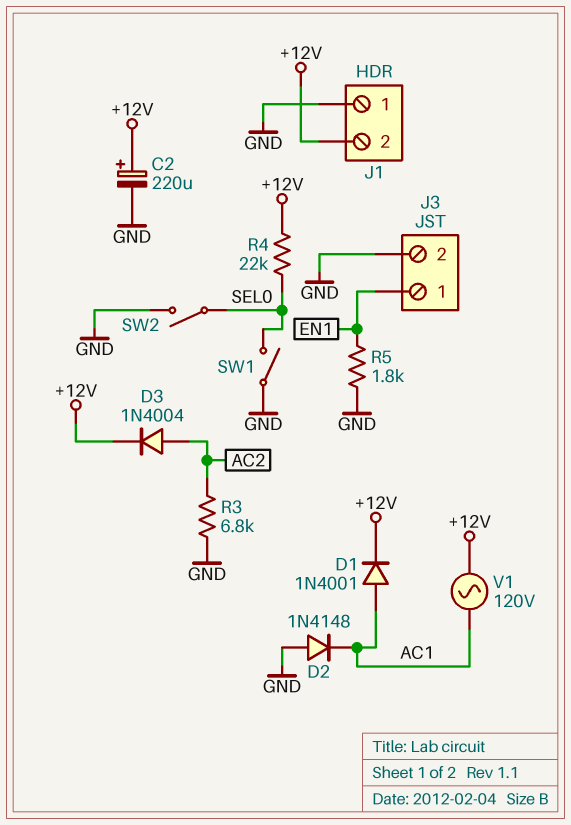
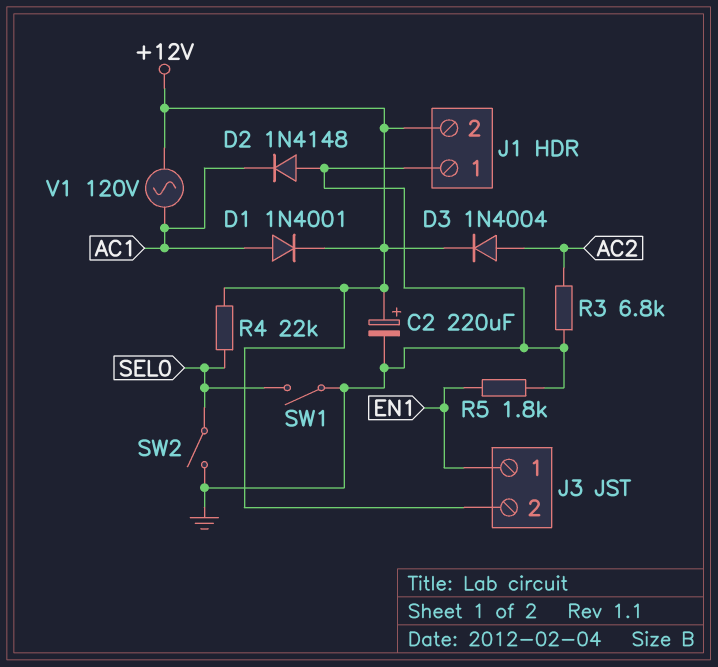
J3 pin 2: GND -> +12V

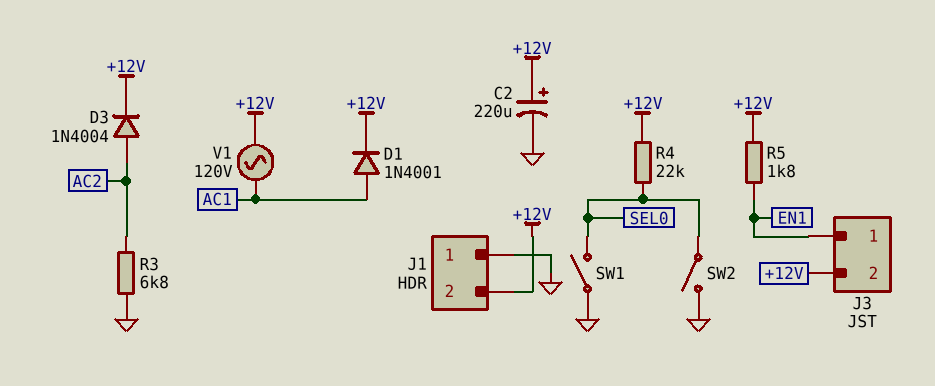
D2: diode 1N4148 (A GND, K AC1) -> none
R5: 1.8k (EN1, GND) -> 1.8k (+12V, EN1)

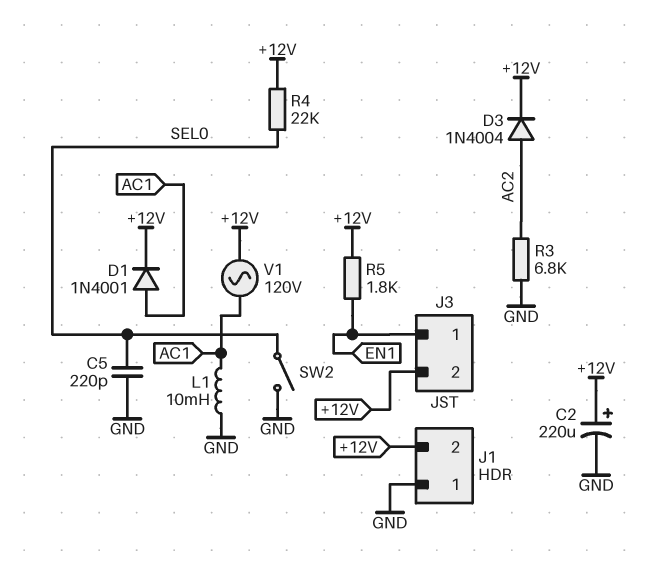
C5: none -> 220pF (GND, SEL0)
L1: none -> 10mH (AC1, GND)
SW1: switch (GND, SEL0) -> none

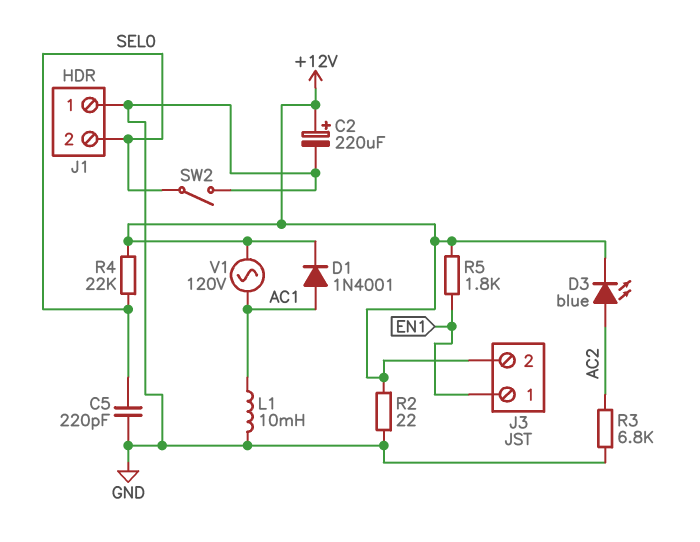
D3: diode 1N4004 (A AC2, K +12V) -> LED blue (A AC2, K +12V)
J1 pin 2: +12V -> SEL0
R2: none -> 22 (+12V, GND)

